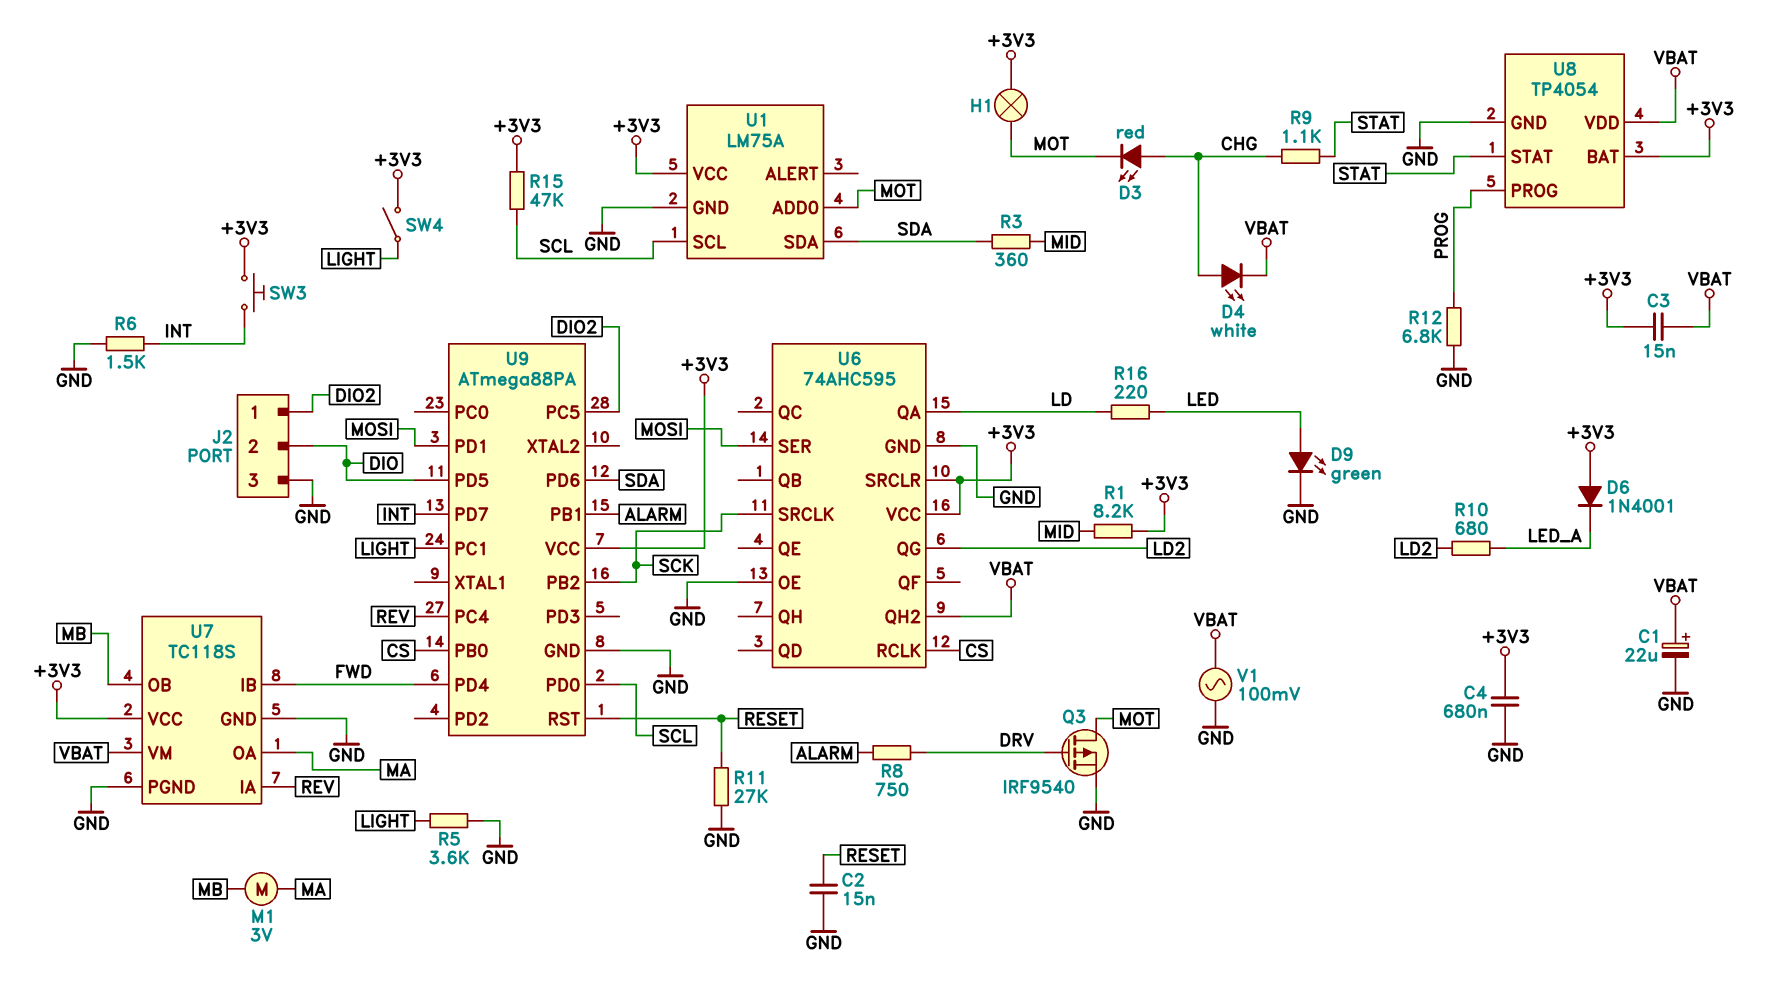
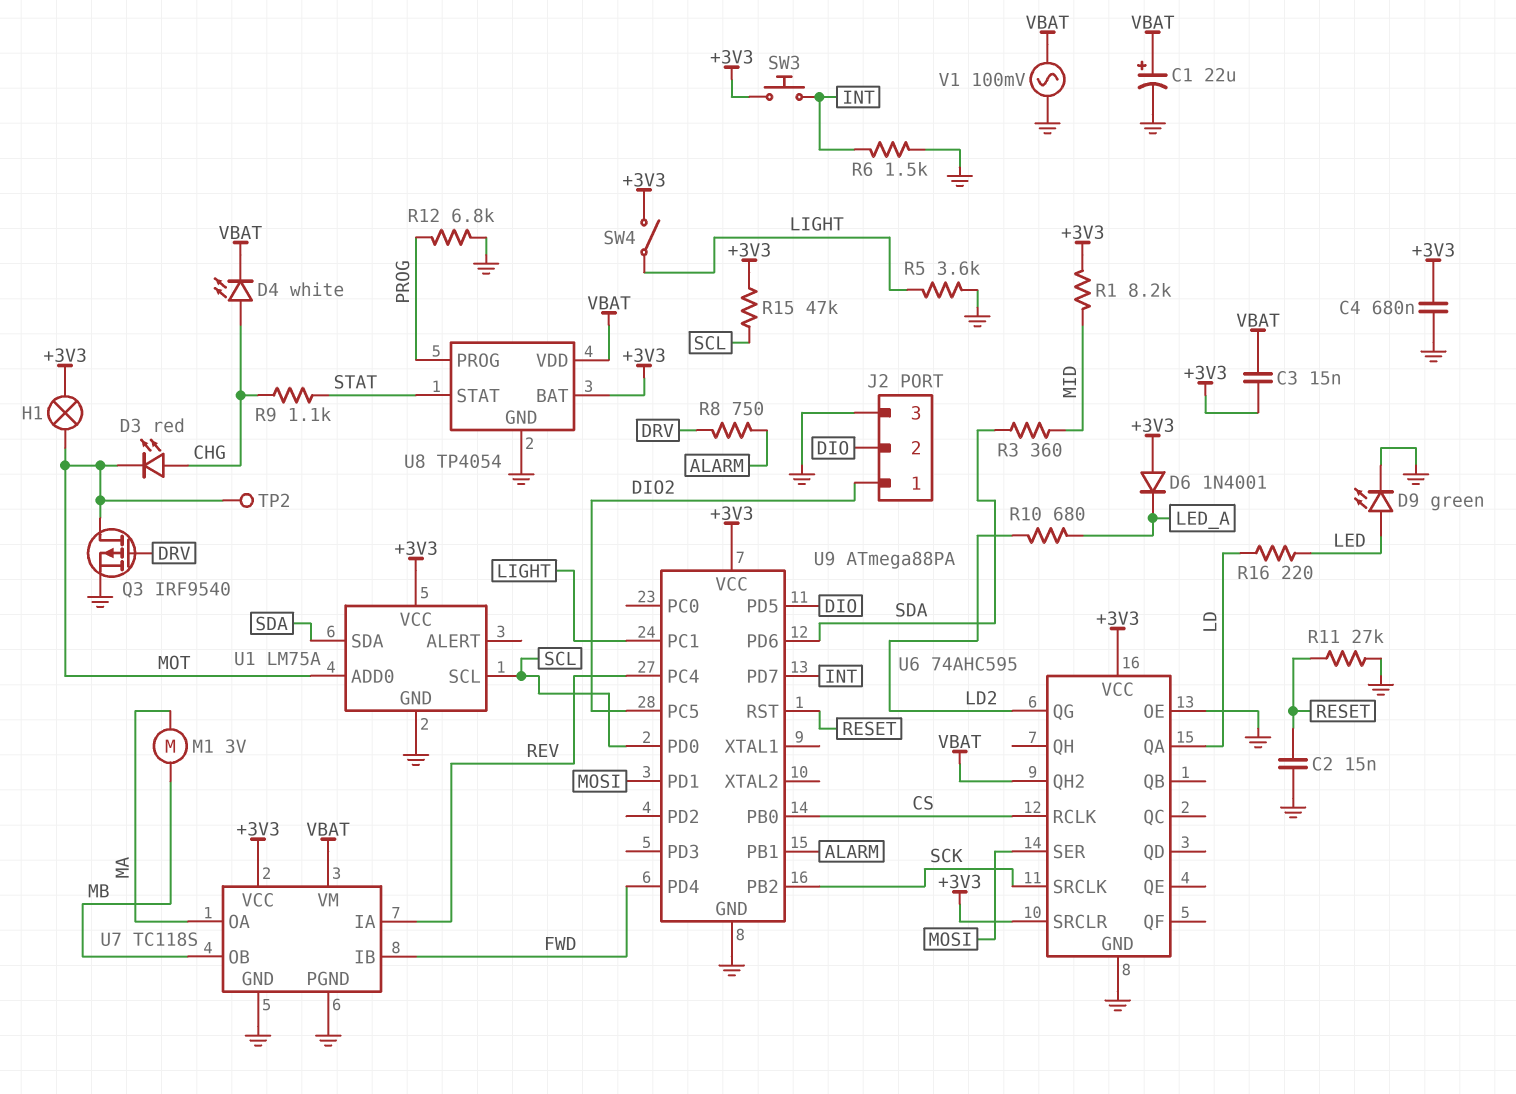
TP2: none -> test point (MOT)

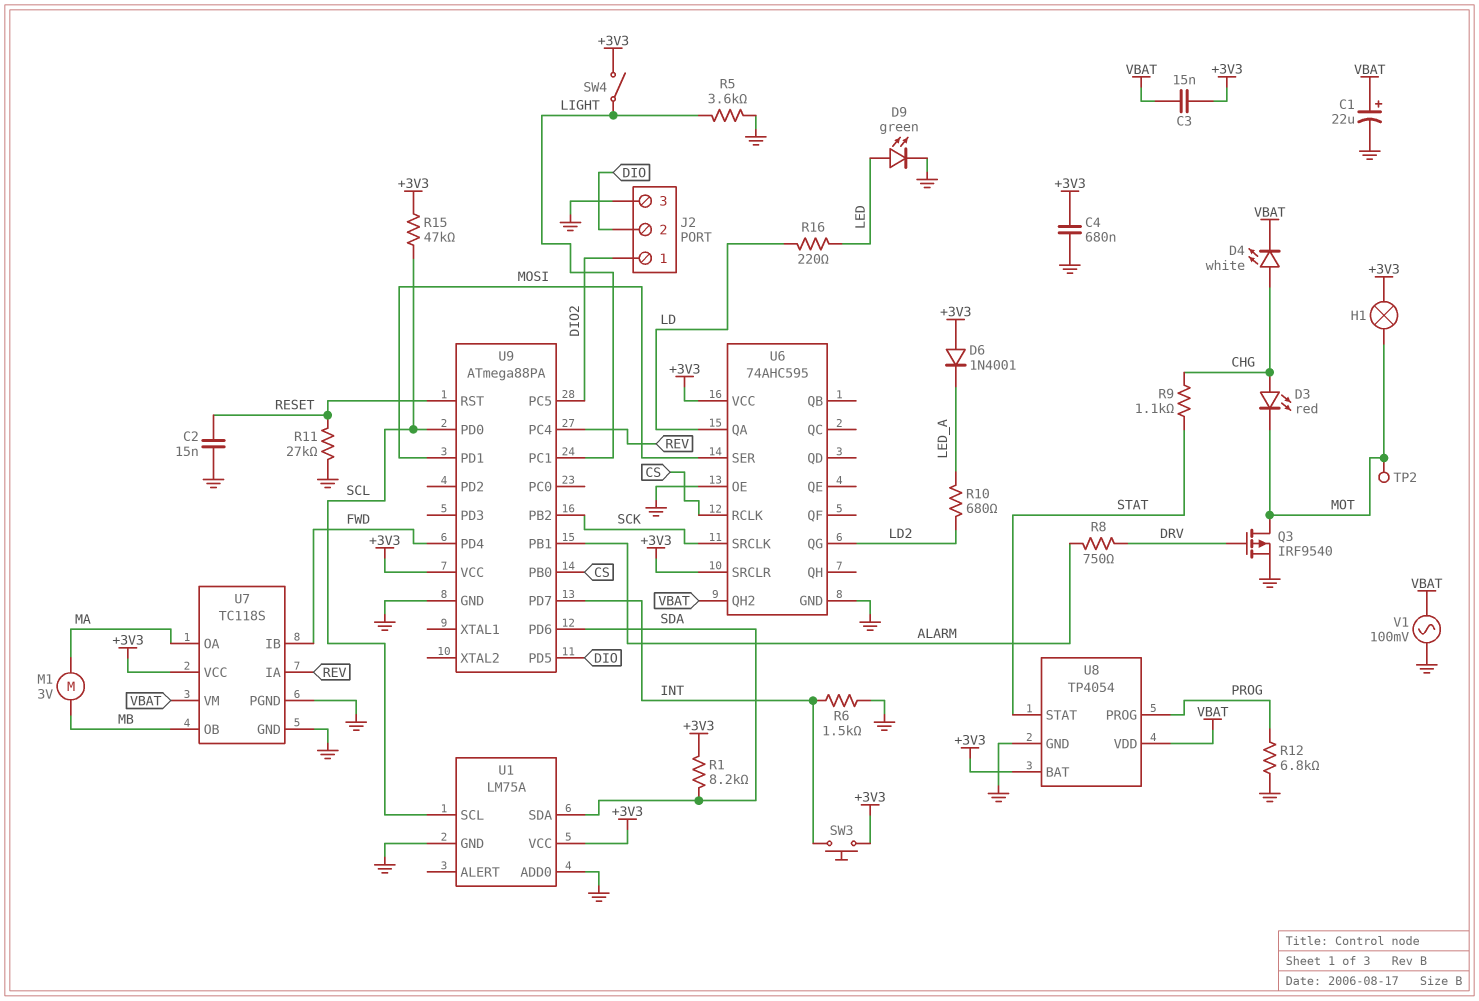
R1: 8.2k (+3V3, MID) -> 8.2k (+3V3, SDA)
R3: 360 (MID, SDA) -> none
U1 pin ADD0: MOT -> GND

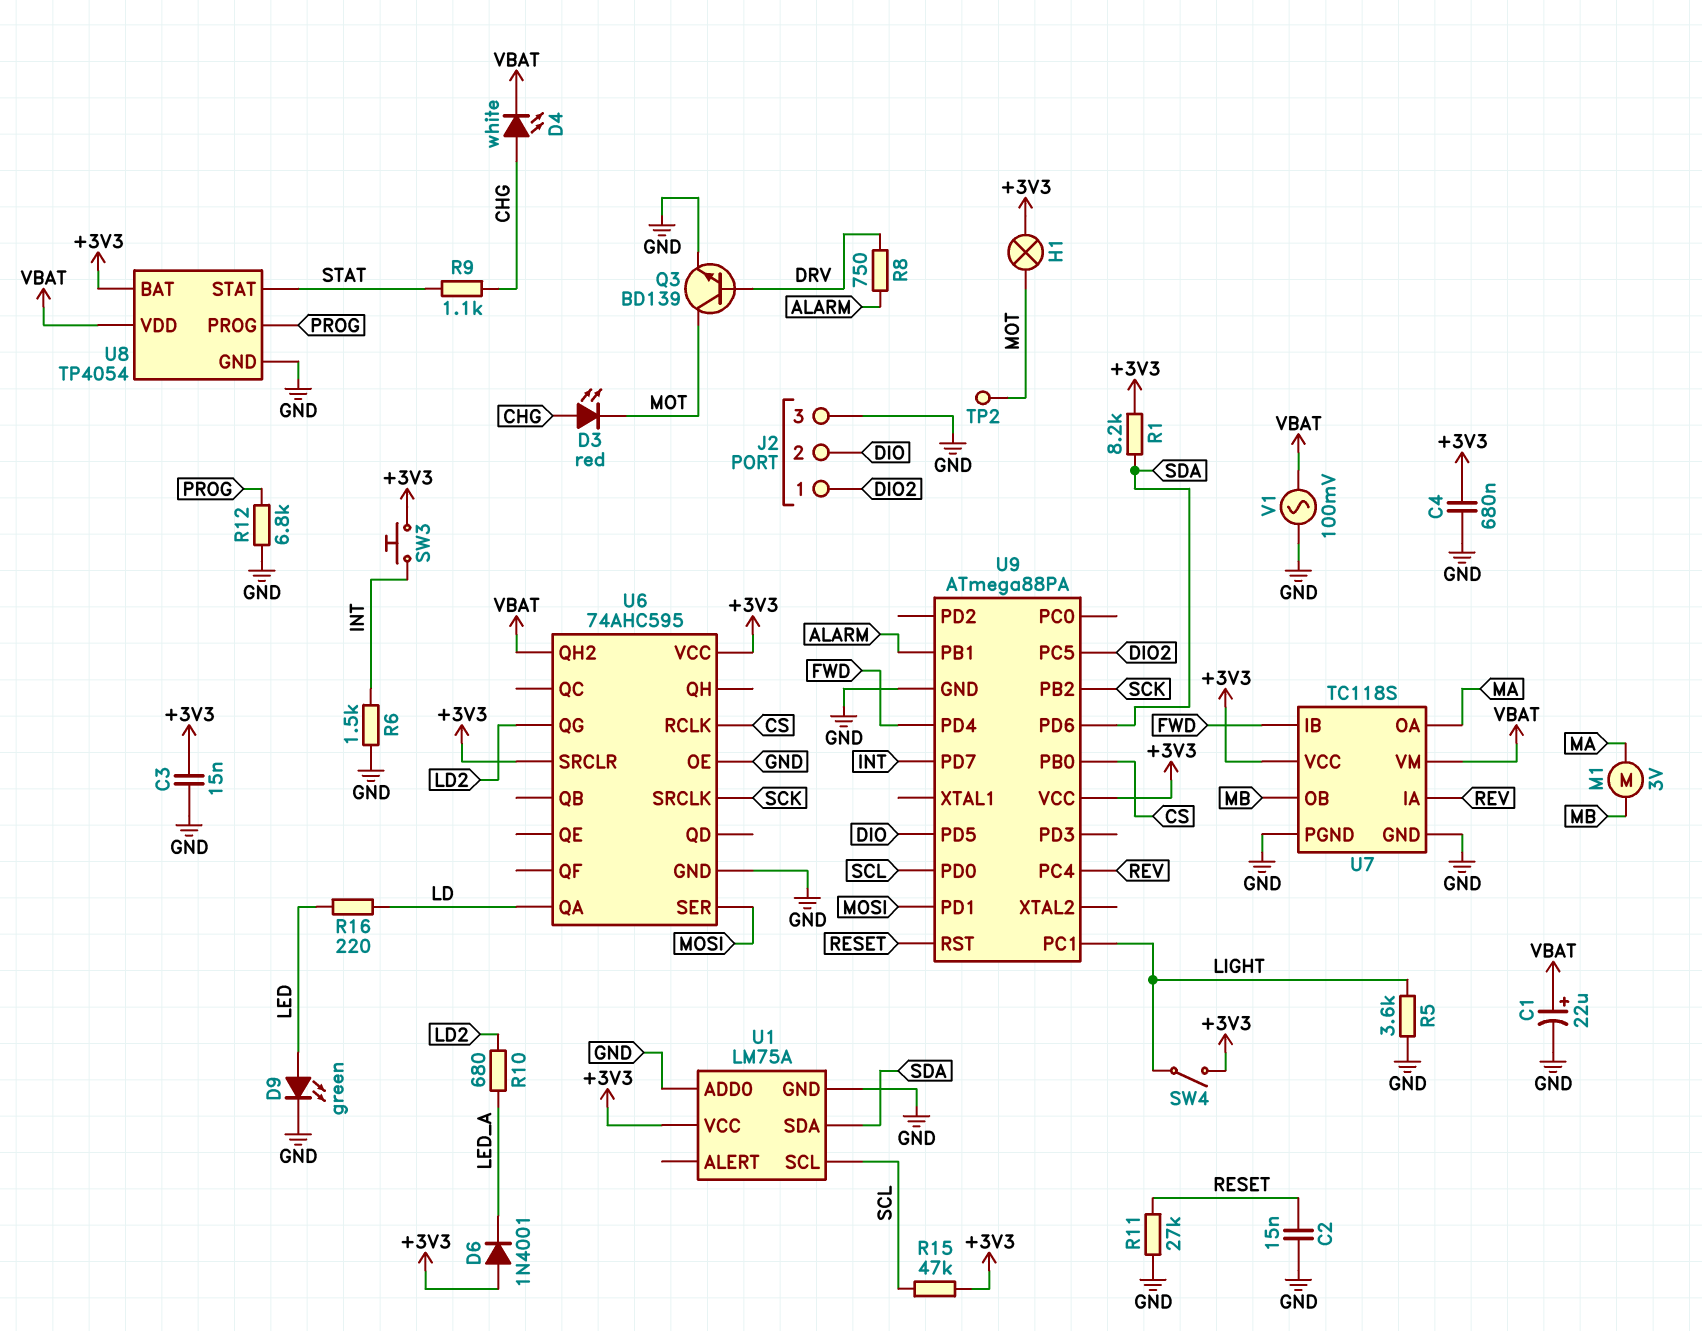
C3: 15nF (+3V3, VBAT) -> 15nF (+3V3, GND)
Q3: PMOS IRF9540 (G DRV, D MOT, S GND) -> NPN BD139 (B DRV, C MOT, E GND)

